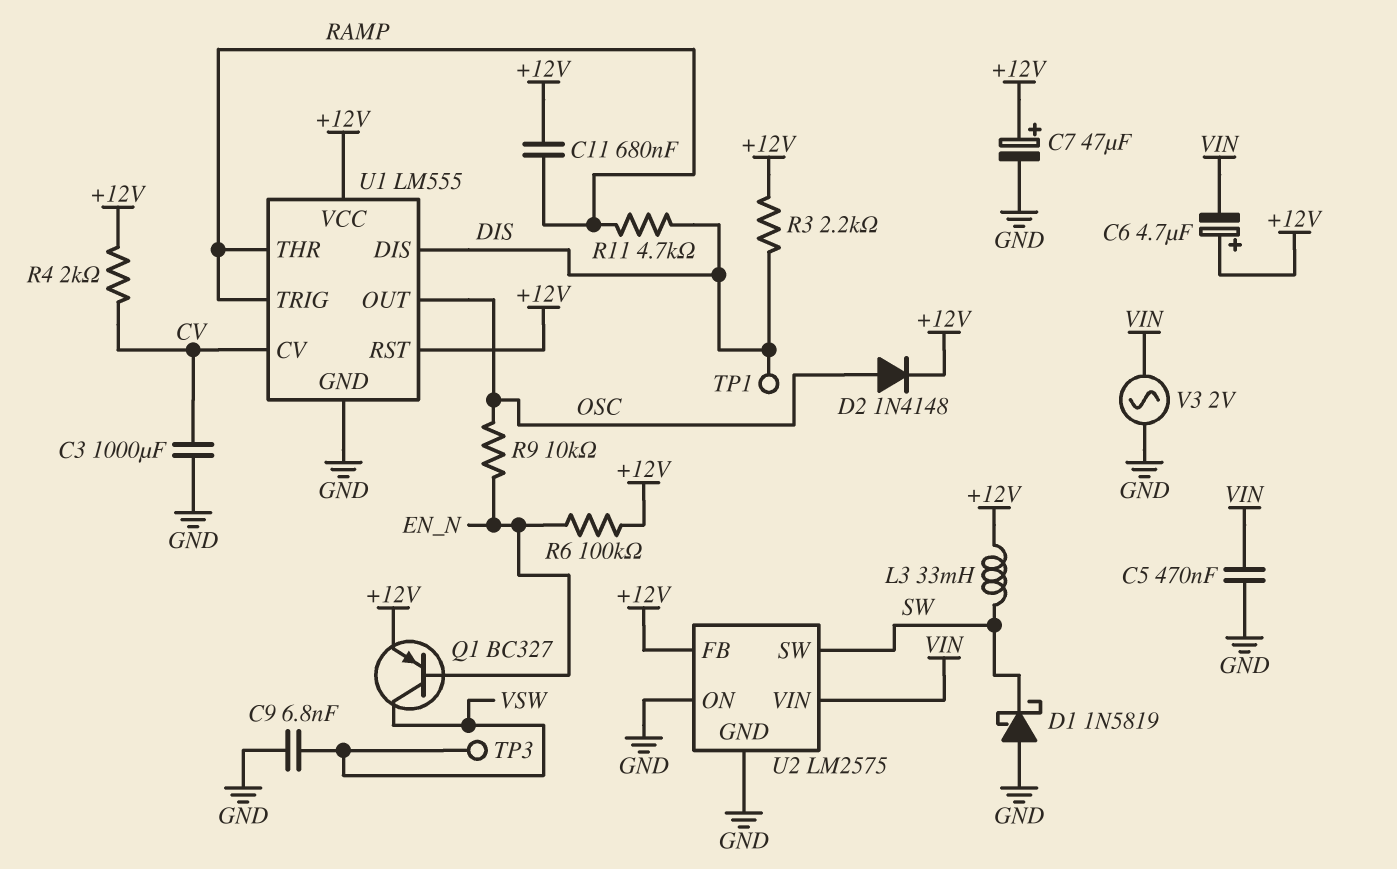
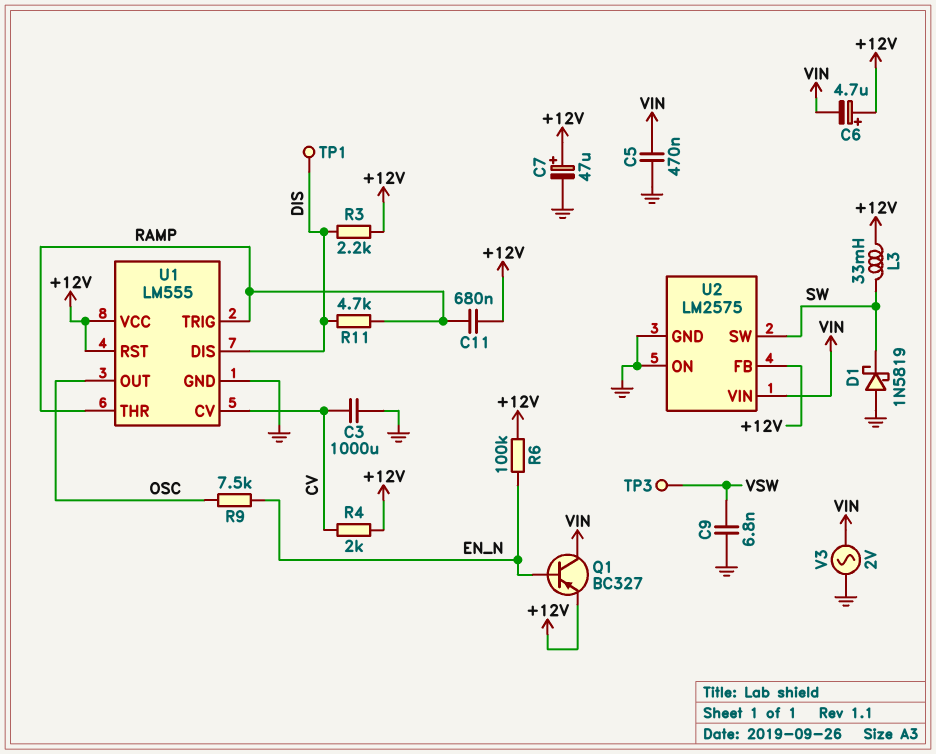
D2: diode 1N4148 (A OSC, K +12V) -> none
Q1: PNP BC327 (B EN_N, C VSW, E +12V) -> PNP BC327 (B EN_N, C VIN, E +12V)
R9: 10k (EN_N, OSC) -> 7.5k (EN_N, OSC)

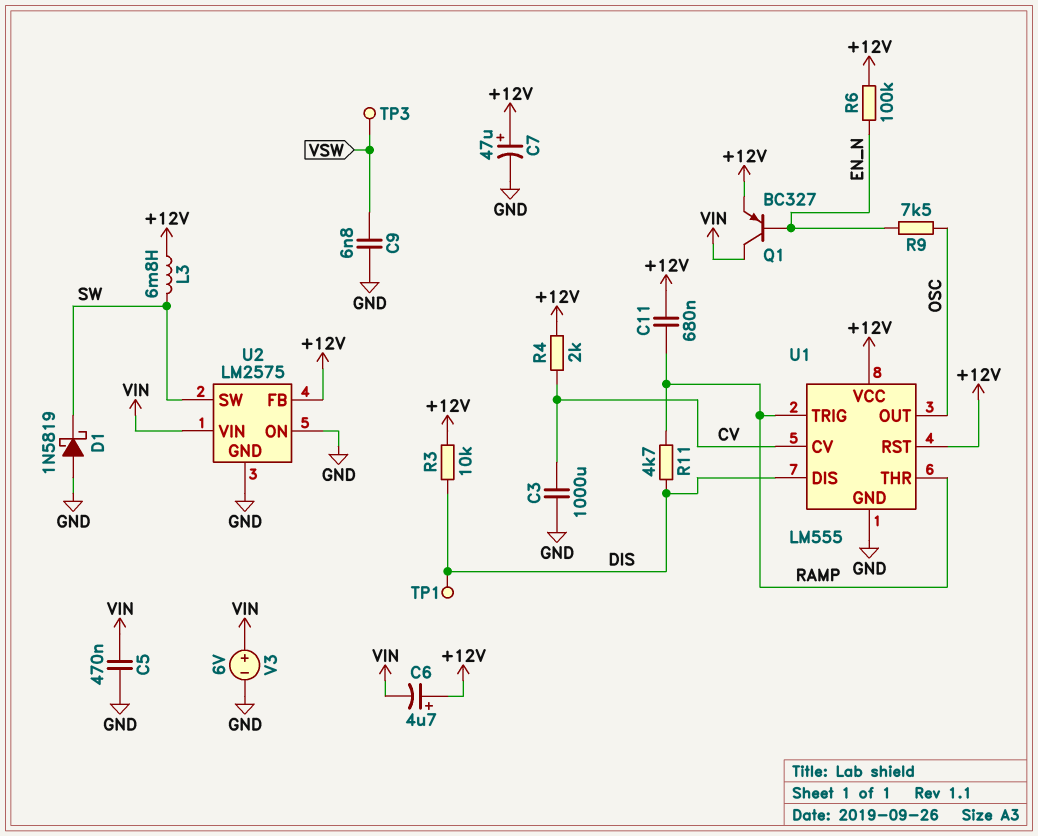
L3: 33mH (+12V, SW) -> 6.8mH (+12V, SW)
R3: 2.2k (+12V, DIS) -> 10k (+12V, DIS)
V3: AC 2V (GND, VIN) -> 6V (plus VIN, minus GND)

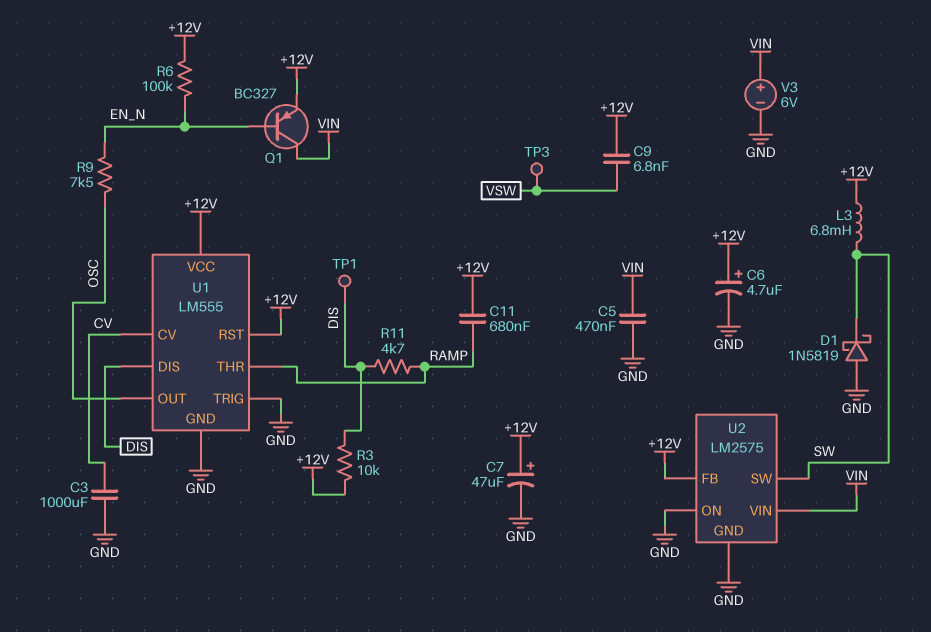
C6: 4.7uF (plus +12V, minus VIN) -> 4.7uF (plus +12V, minus GND)
C9: 6.8nF (GND, VSW) -> 6.8nF (+12V, VSW)
R4: 2k (+12V, CV) -> none
U1 pin TRIG: RAMP -> GND

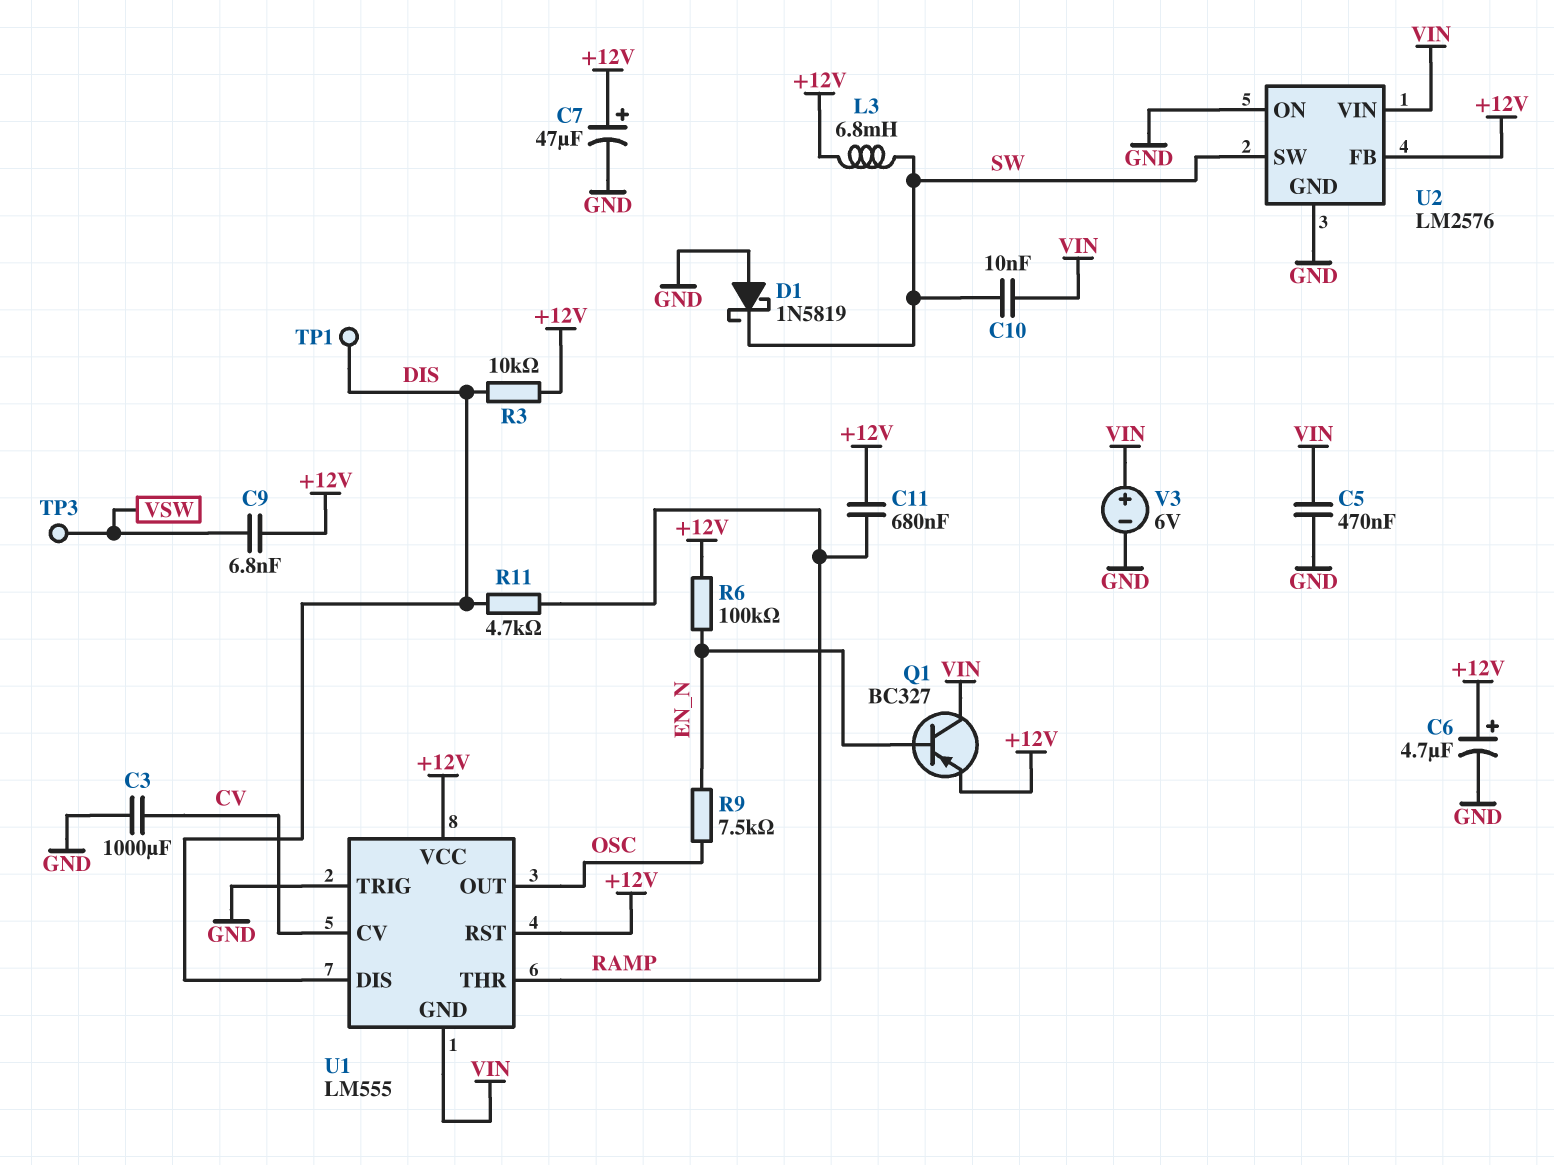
C10: none -> 10nF (SW, VIN)
U1 pin GND: GND -> VIN
U2: LM2575 -> LM2576

